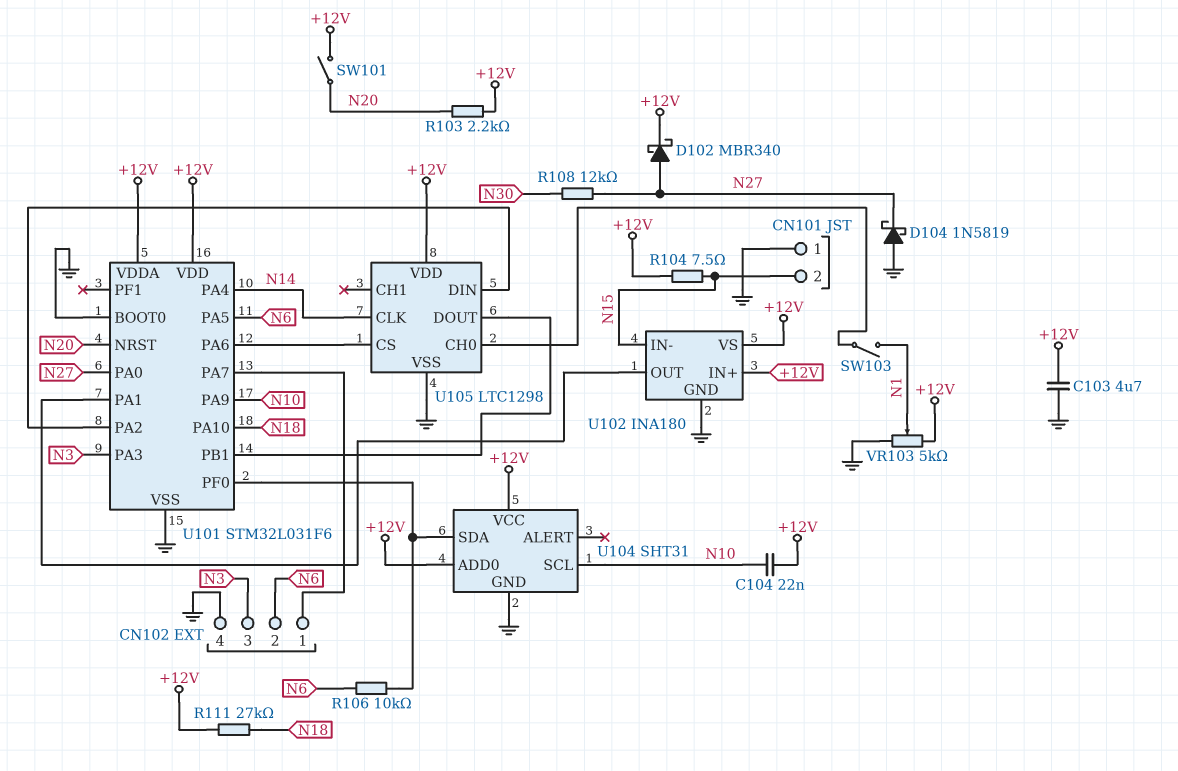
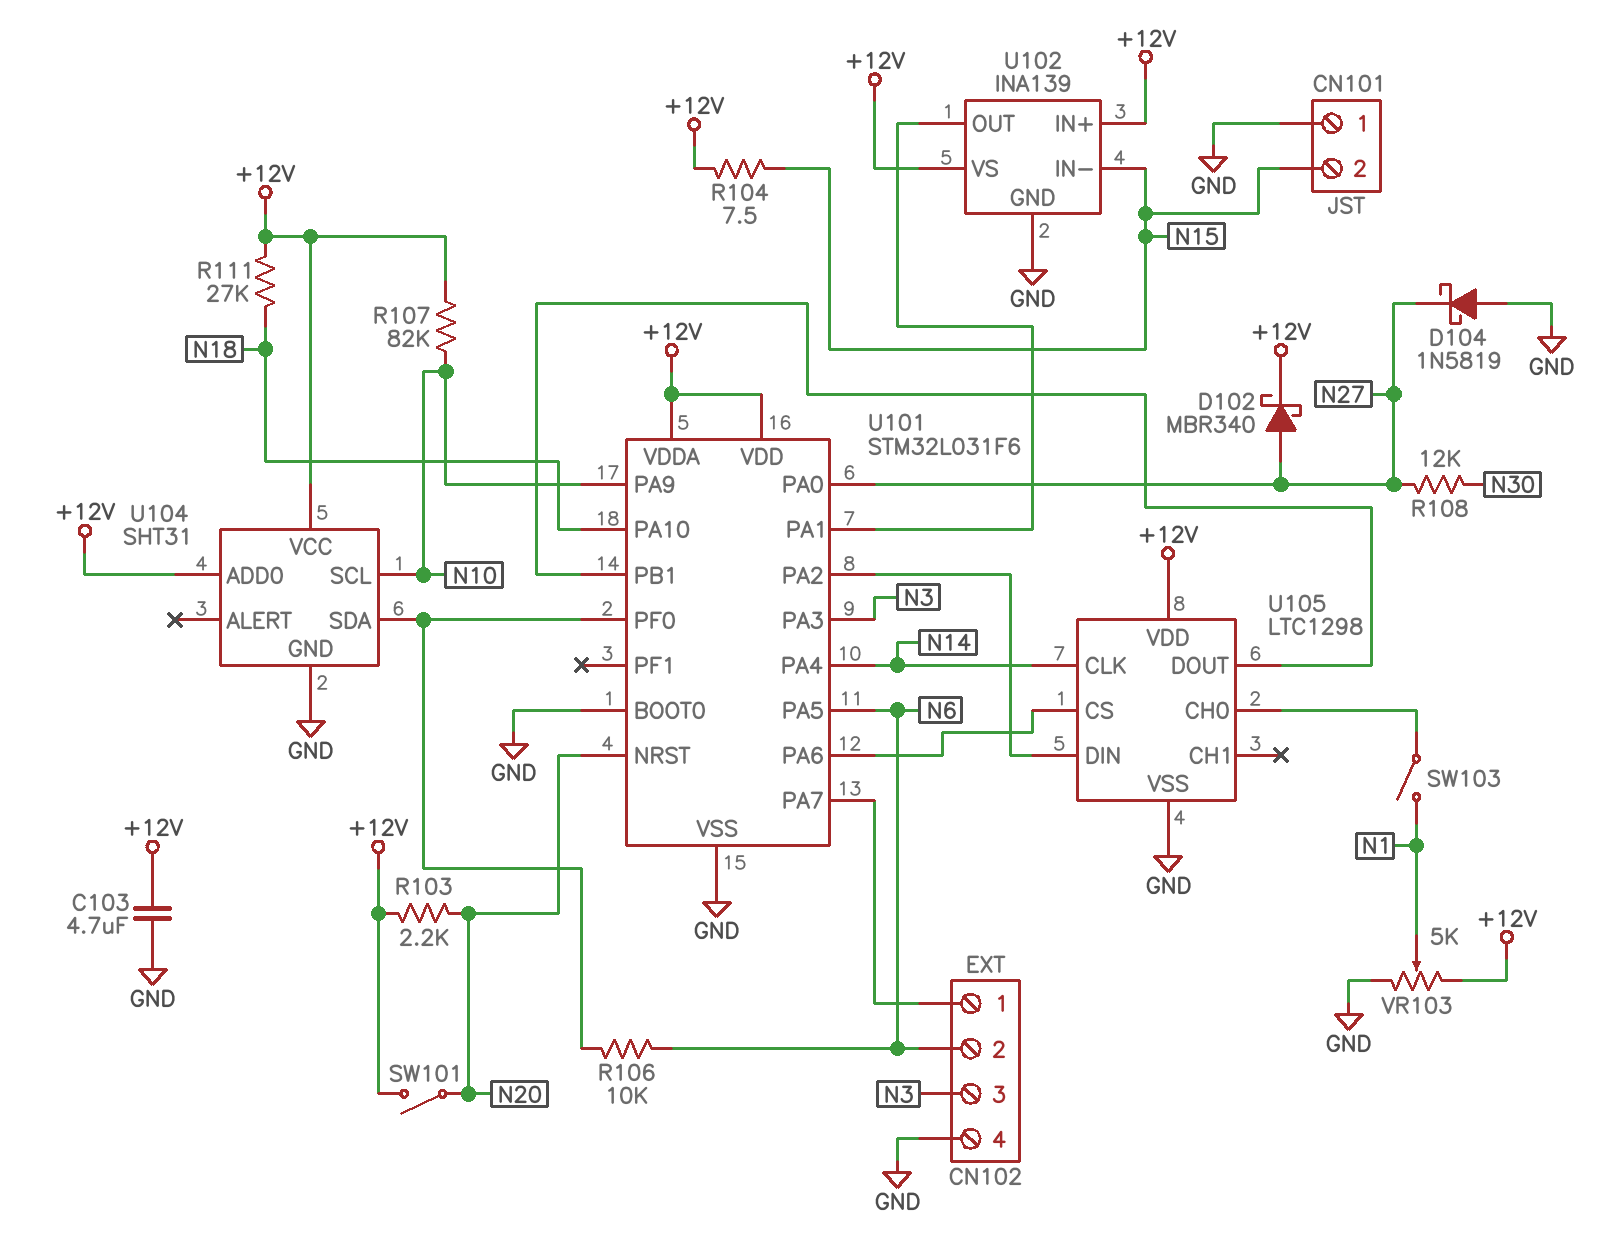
C104: 22nF (+12V, N10) -> none
R107: none -> 82k (+12V, N10)
U102: INA180 -> INA139

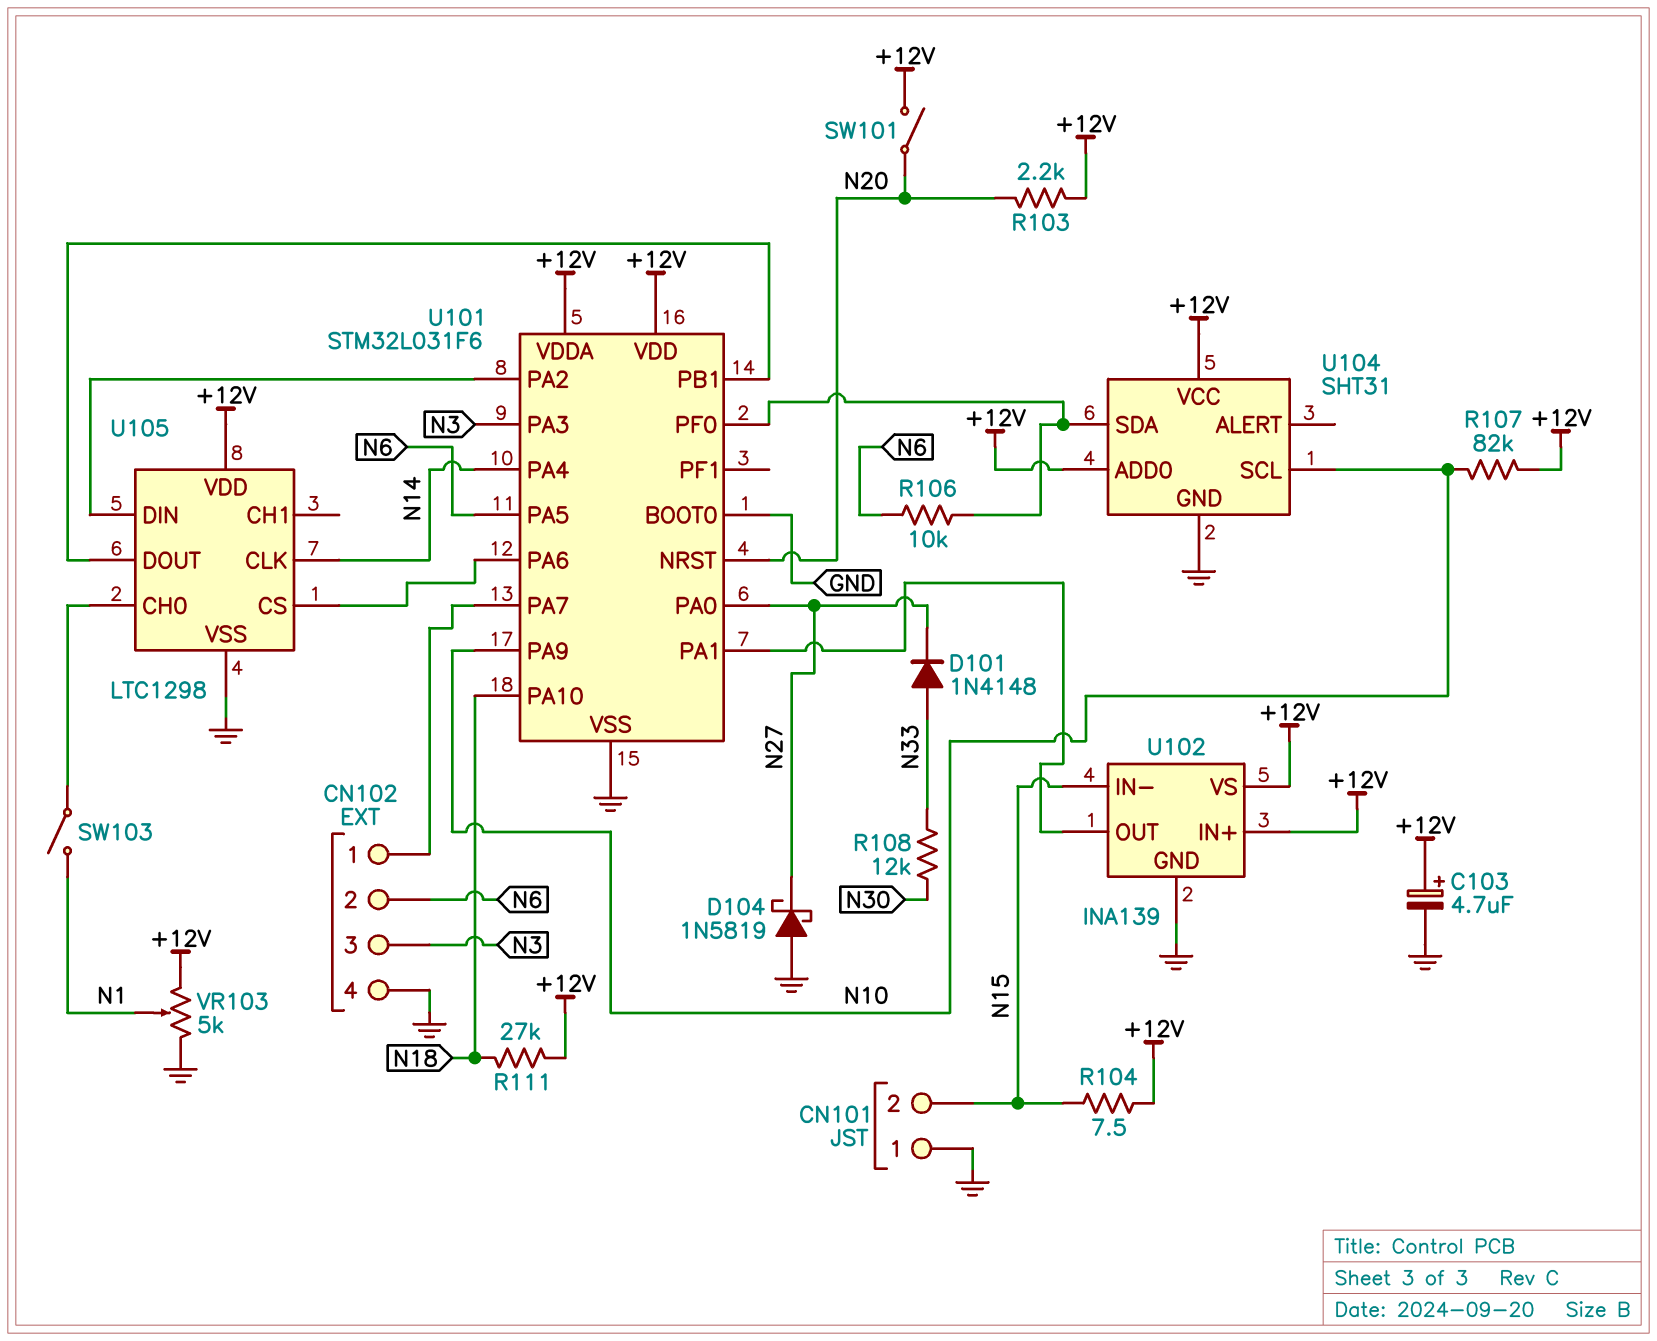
C103: 4.7uF (+12V, GND) -> 4.7uF (plus +12V, minus GND)
D101: none -> diode 1N4148 (A N33, K N27)
D102: schottky MBR340 (A N27, K +12V) -> none
R108: 12k (N27, N30) -> 12k (N30, N33)

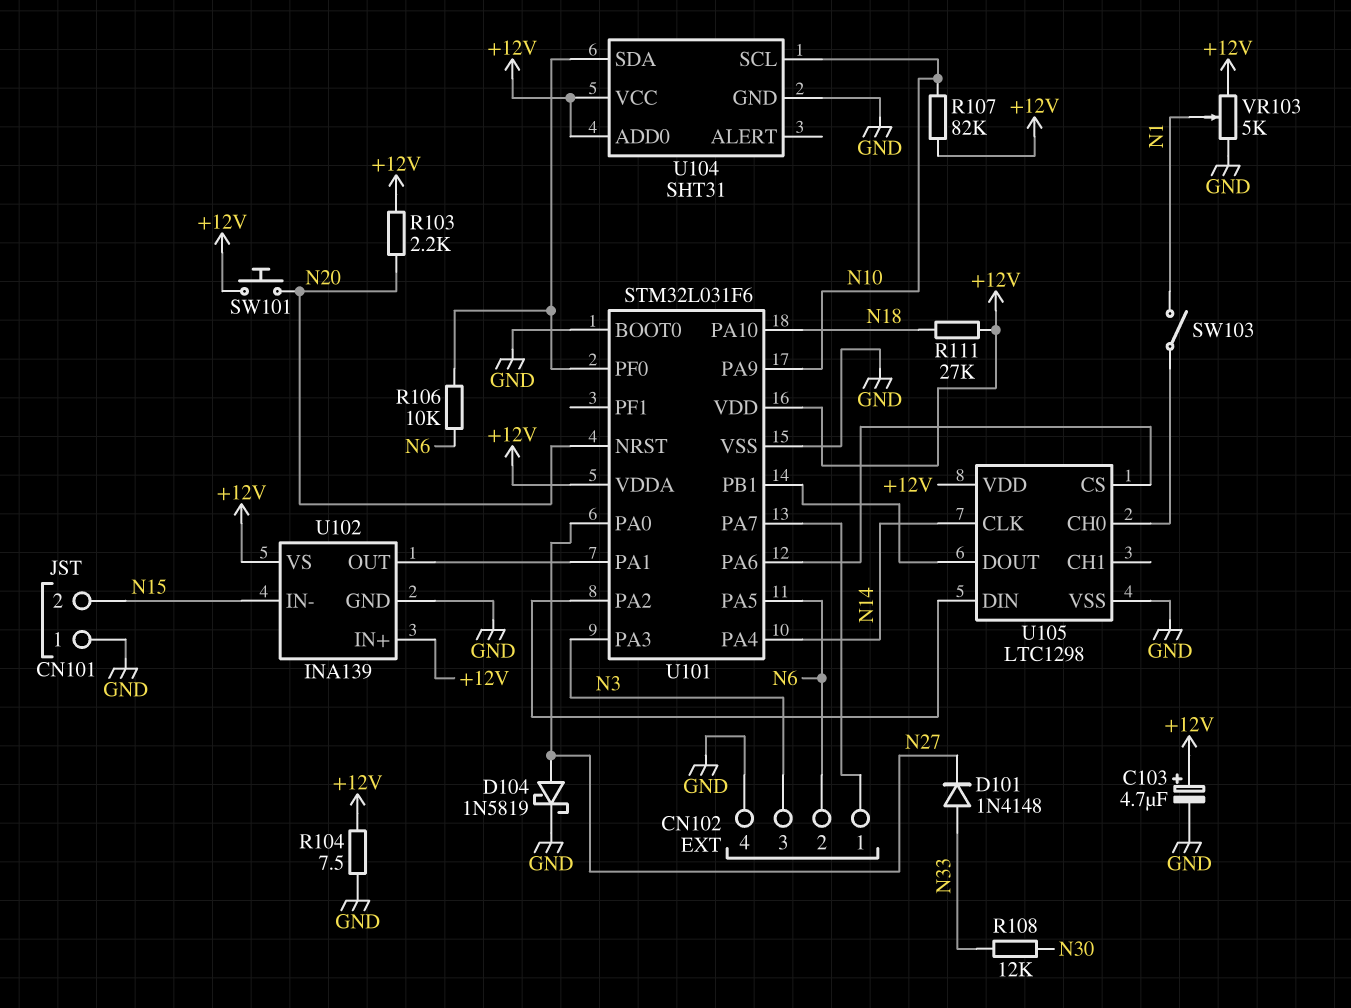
D104: schottky 1N5819 (A GND, K N27) -> schottky 1N5819 (A N27, K GND)
R104: 7.5 (+12V, N15) -> 7.5 (+12V, GND)
SW101: switch (+12V, N20) -> button (+12V, N20)

